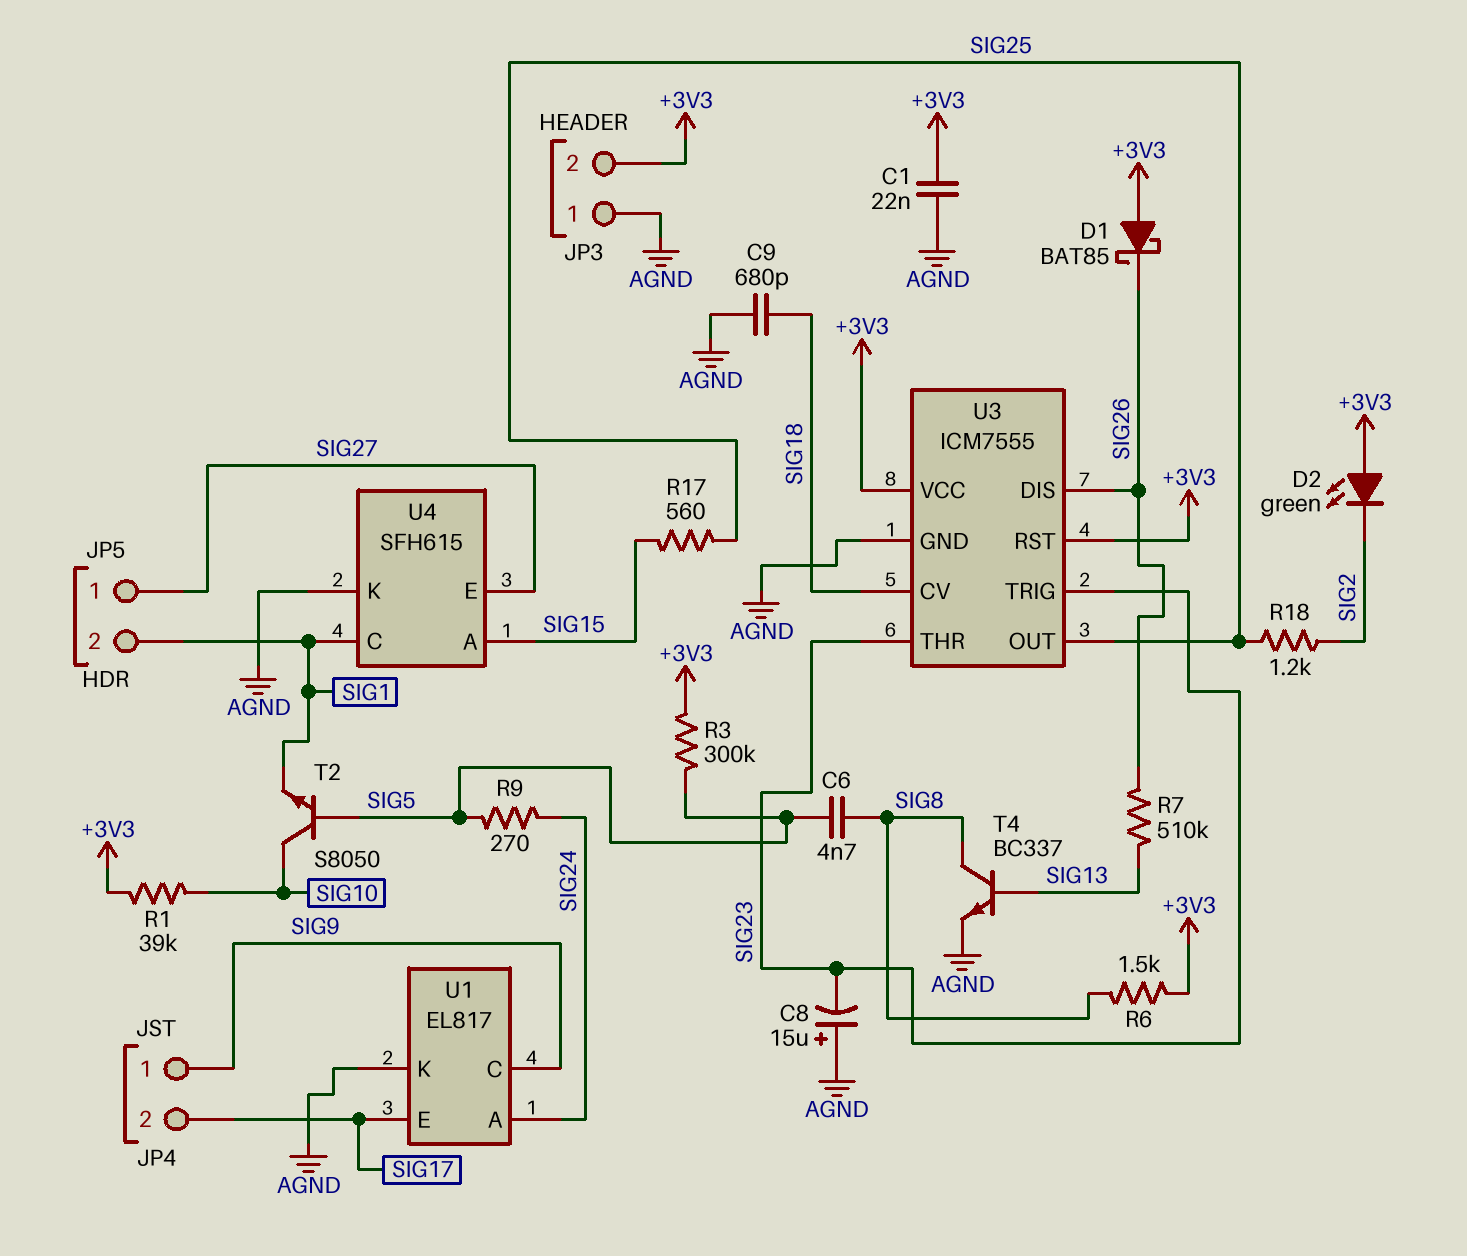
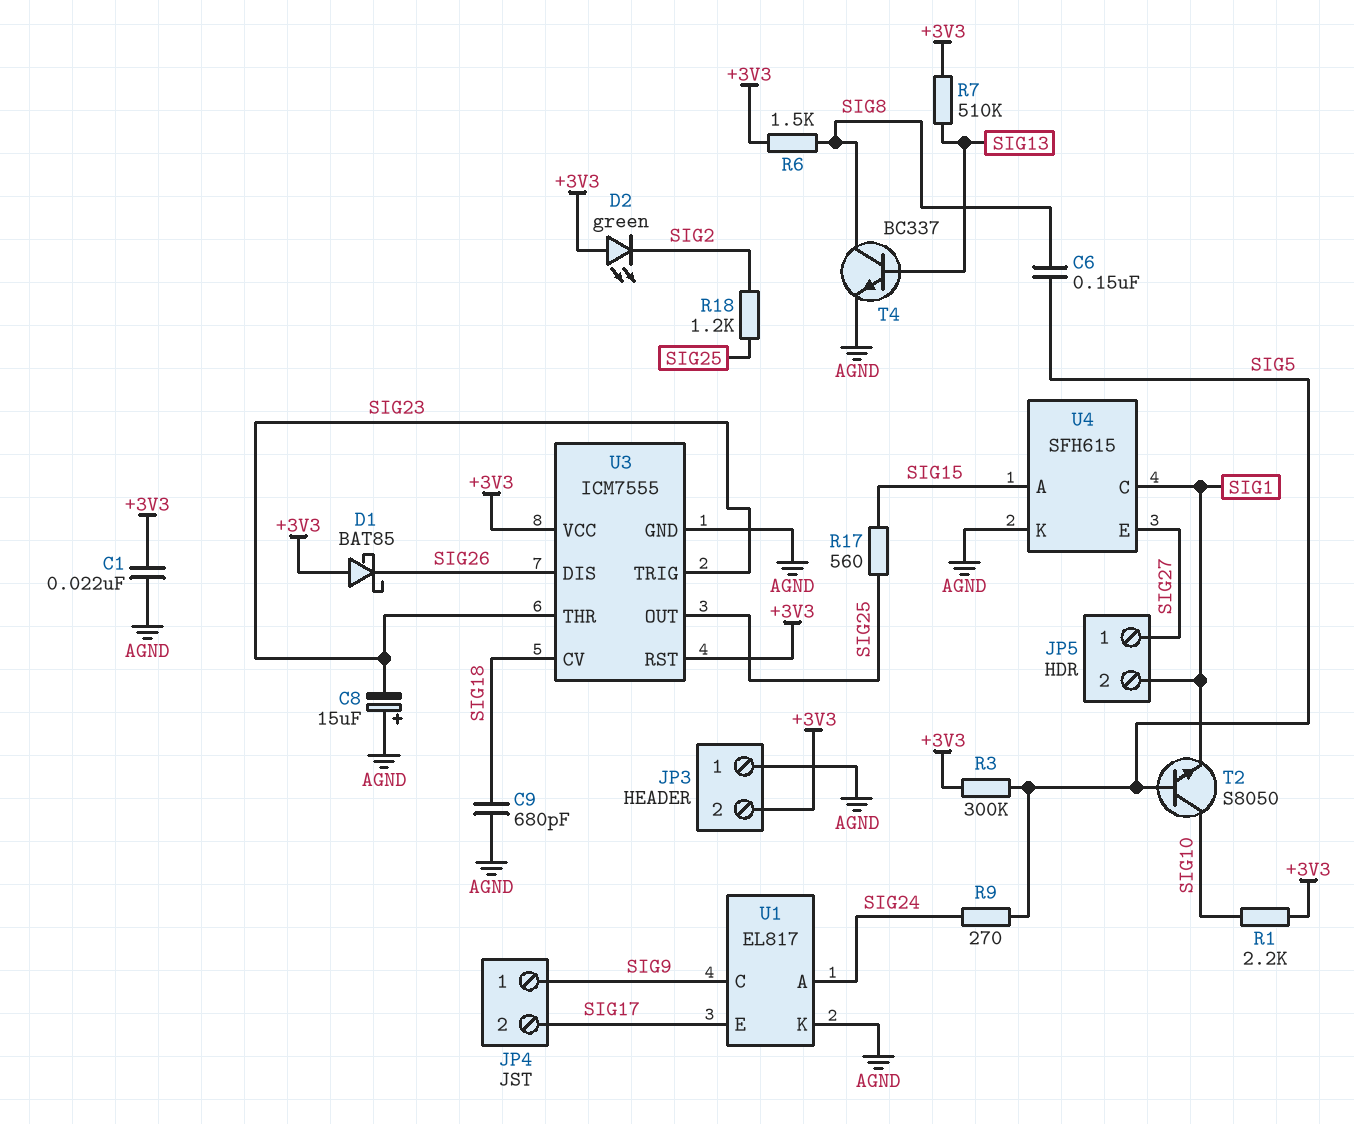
C6: 4.7nF (SIG5, SIG8) -> 150nF (SIG5, SIG8)
R1: 39k (+3V3, SIG10) -> 2.2k (+3V3, SIG10)
R7: 510k (SIG13, SIG26) -> 510k (+3V3, SIG13)

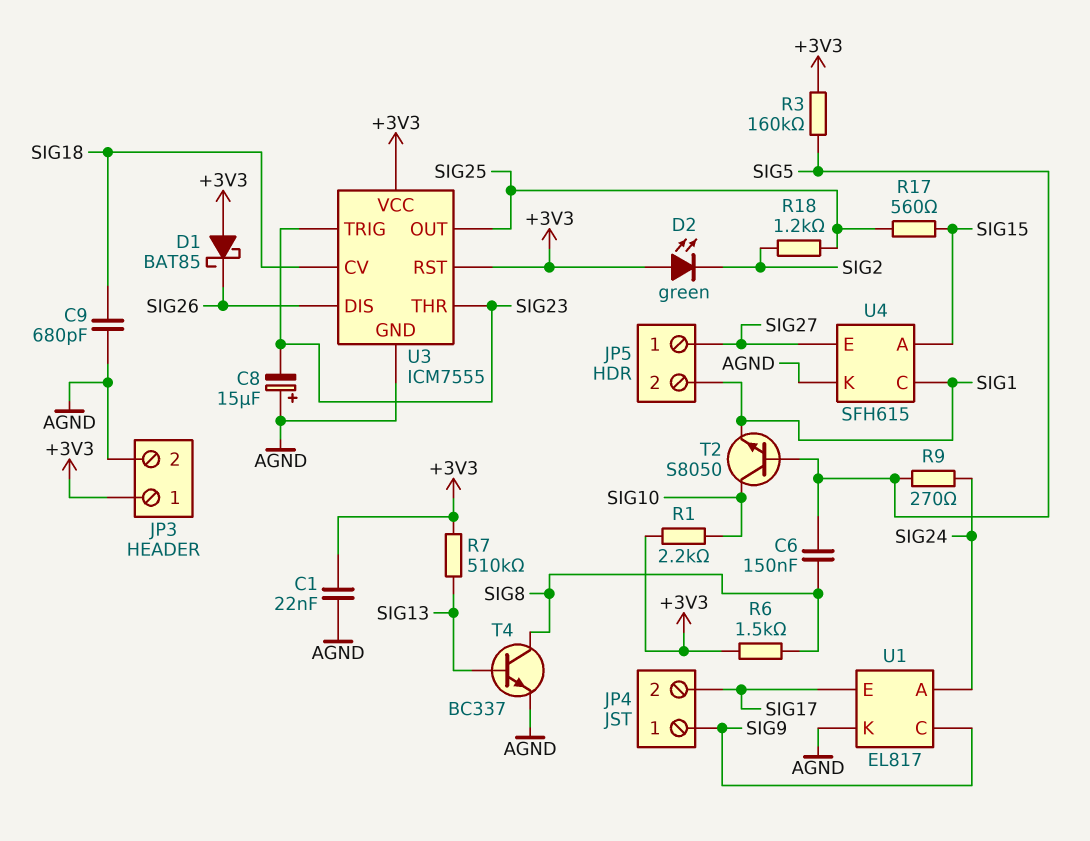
JP3 pin 1: AGND -> +3V3
JP3 pin 2: +3V3 -> AGND
R3: 300k (+3V3, SIG5) -> 160k (+3V3, SIG5)

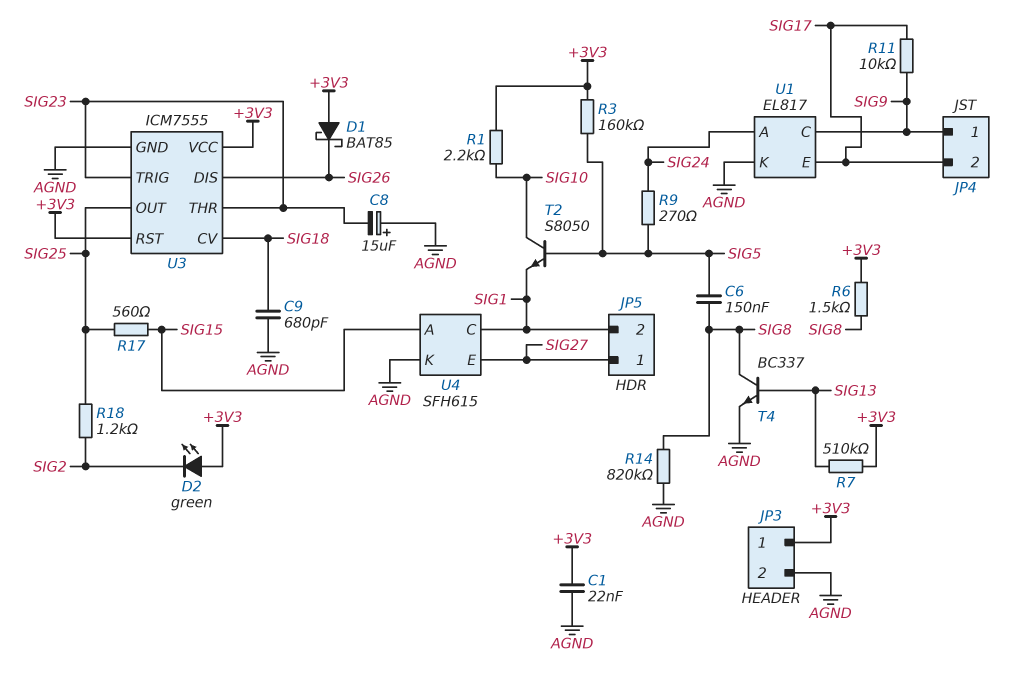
R11: none -> 10k (SIG9, SIG17)
R14: none -> 820k (AGND, SIG8)

